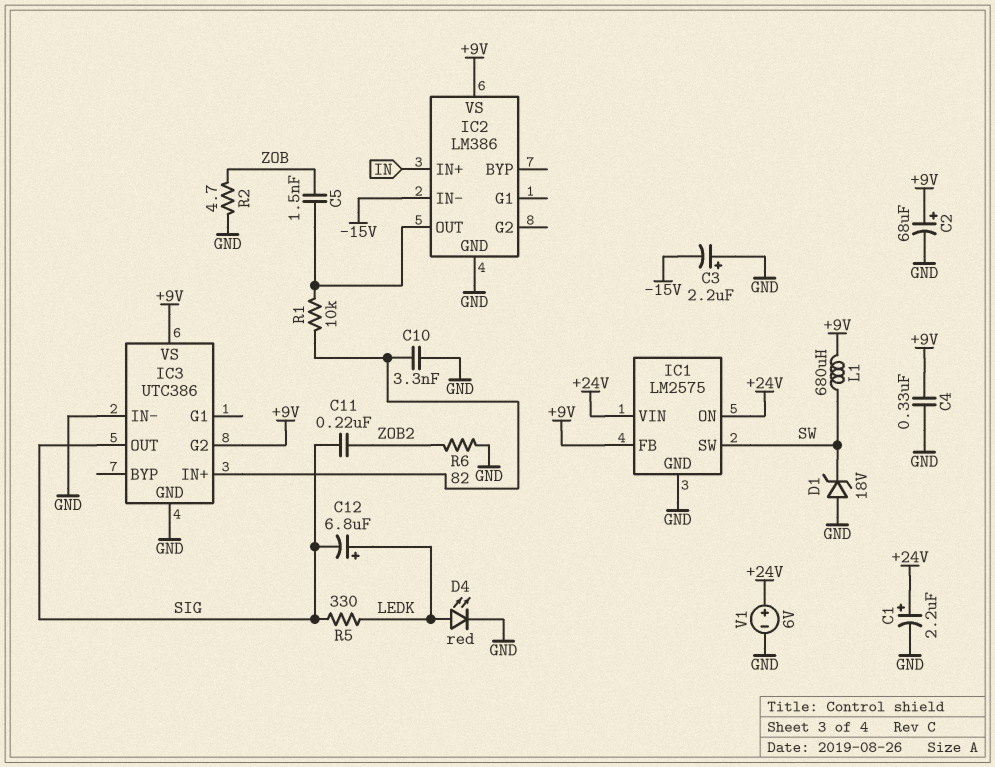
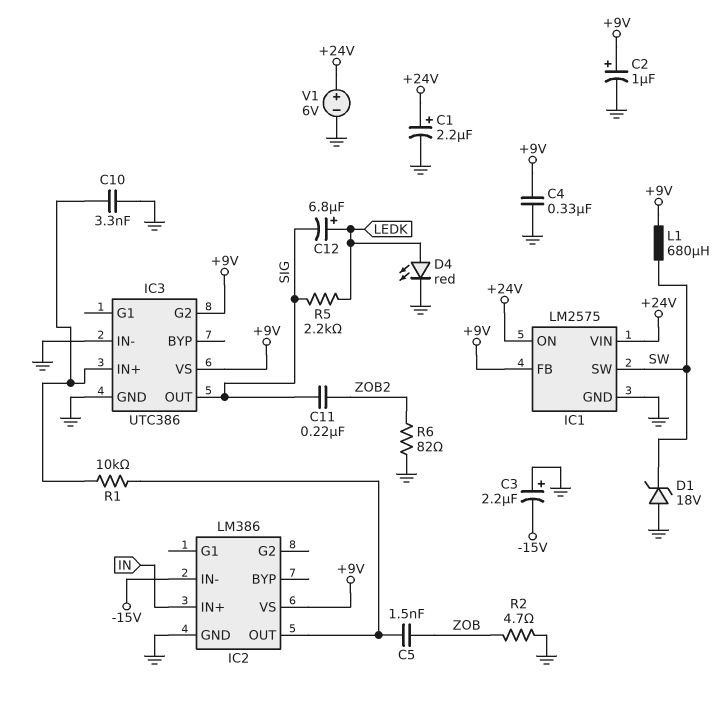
C2: 68uF (plus +9V, minus GND) -> 1uF (plus +9V, minus GND)
R5: 330 (LEDK, SIG) -> 2.2k (LEDK, SIG)

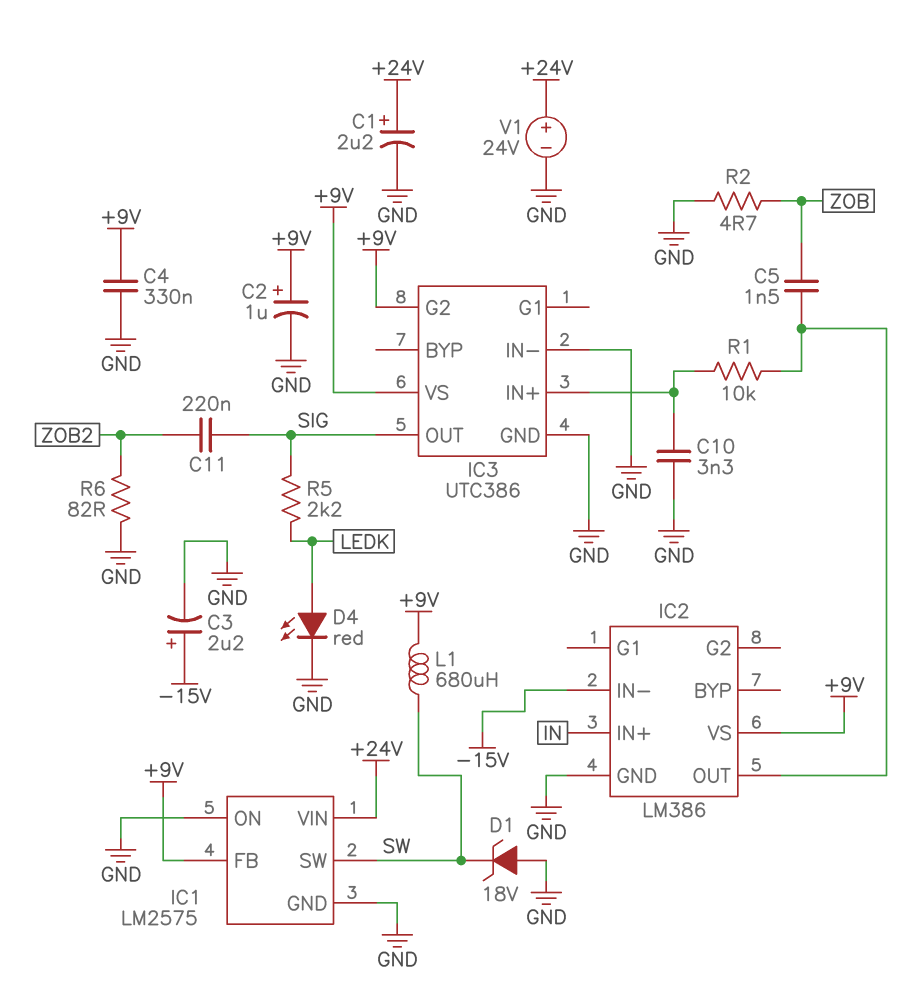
C3: 2.2uF (plus GND, minus -15V) -> 2.2uF (plus -15V, minus GND)
C12: 6.8uF (plus LEDK, minus SIG) -> none
IC1 pin ON: +24V -> GND
V1: 6V (plus +24V, minus GND) -> 24V (plus +24V, minus GND)

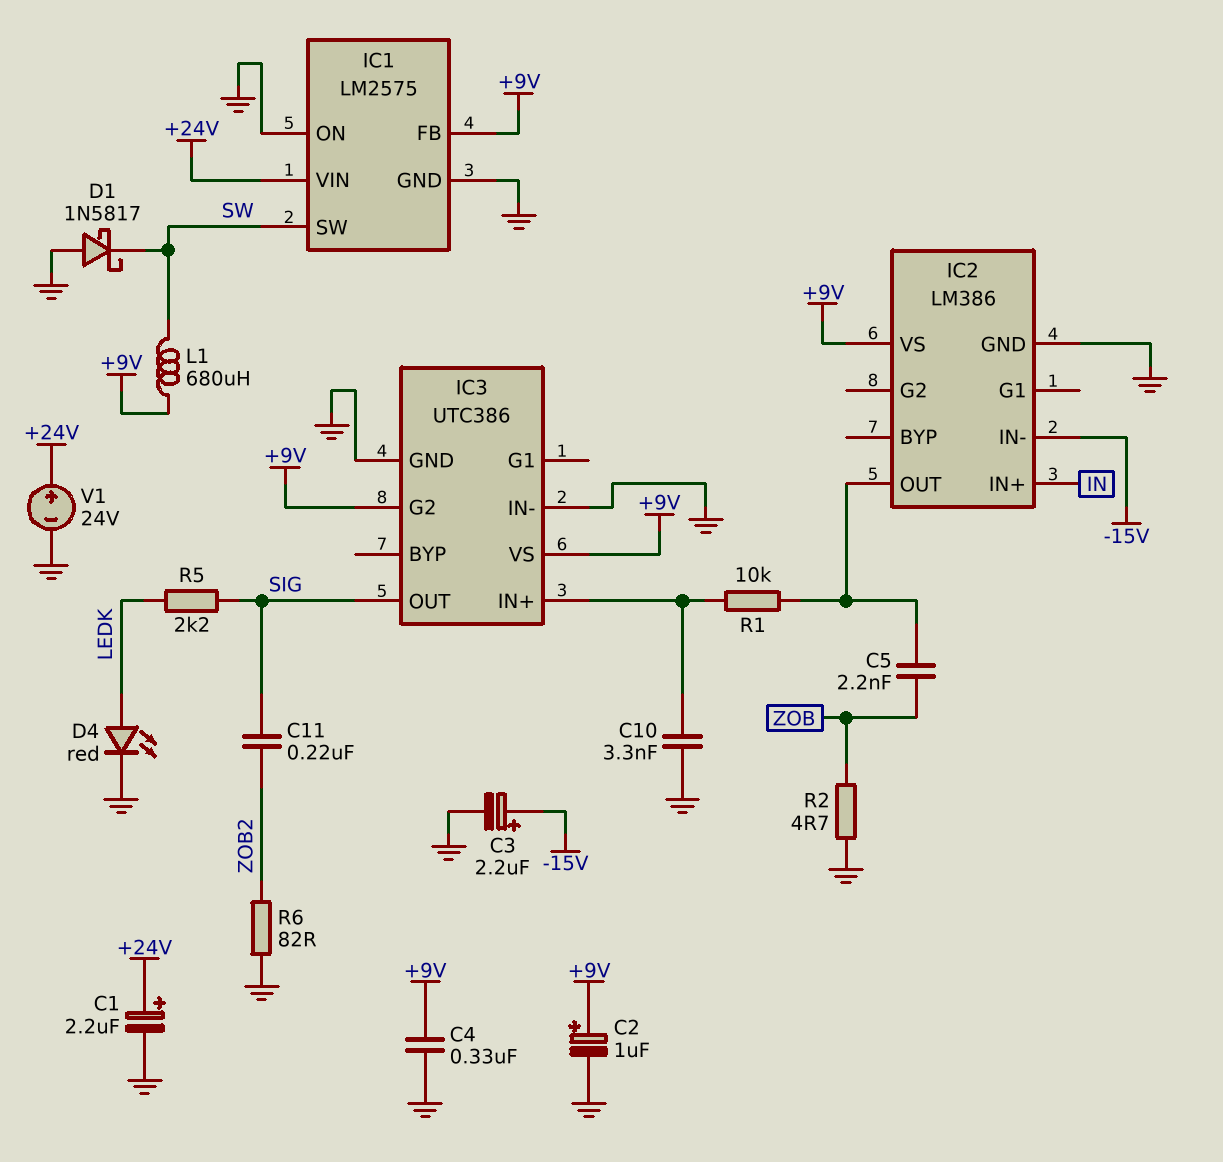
C5: 1.5nF (IC2/OUT, ZOB) -> 2.2nF (IC2/OUT, ZOB)
D1: zener 18V (A GND, K SW) -> schottky 1N5817 (A GND, K SW)

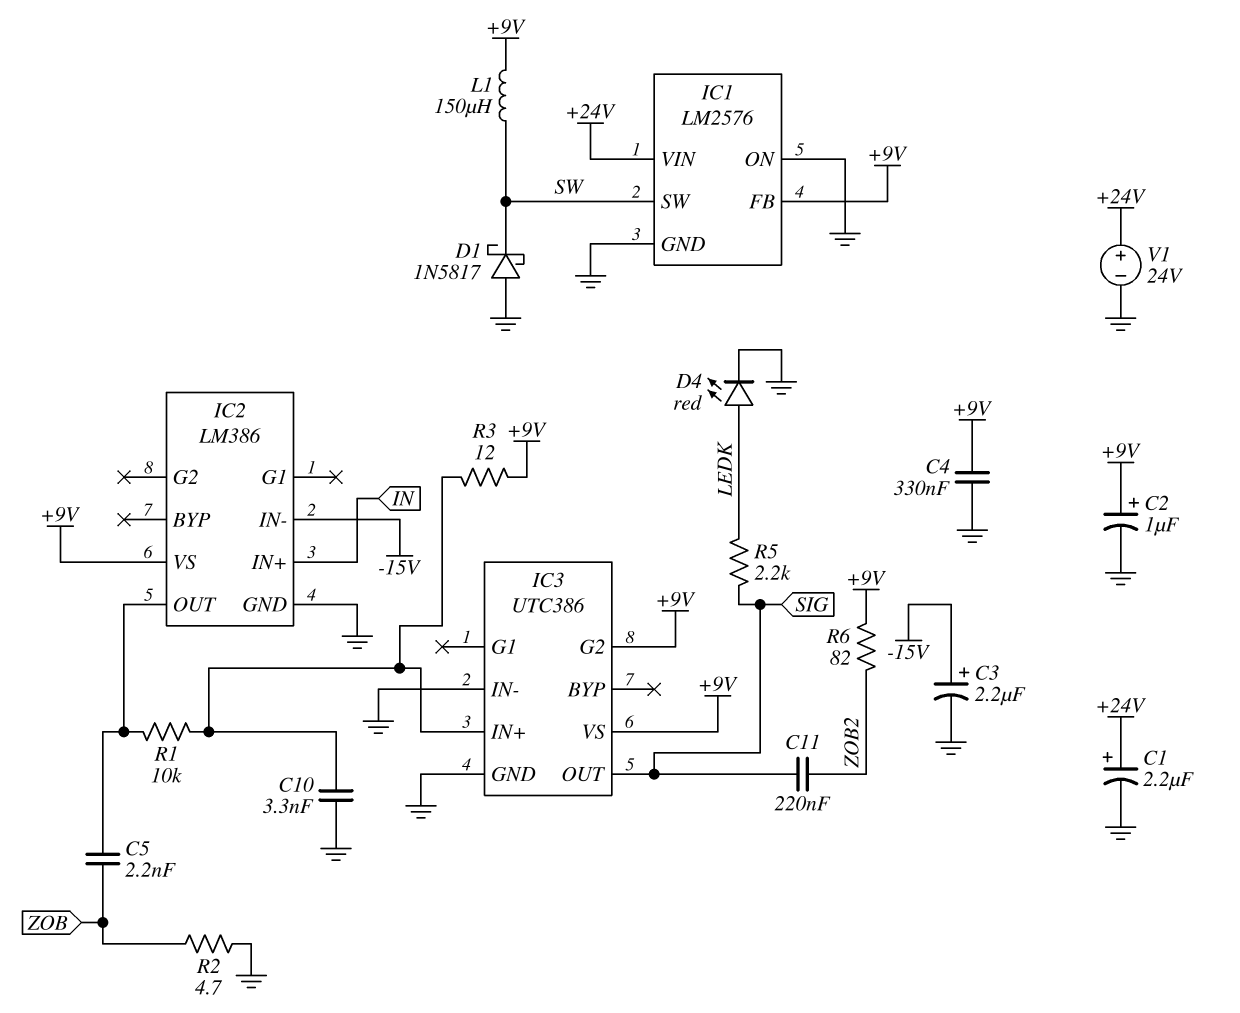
IC1: LM2575 -> LM2576
L1: 680uH (+9V, SW) -> 150uH (+9V, SW)
R3: none -> 12 (+9V, IC3/IN+)
R6: 82 (GND, ZOB2) -> 82 (+9V, ZOB2)

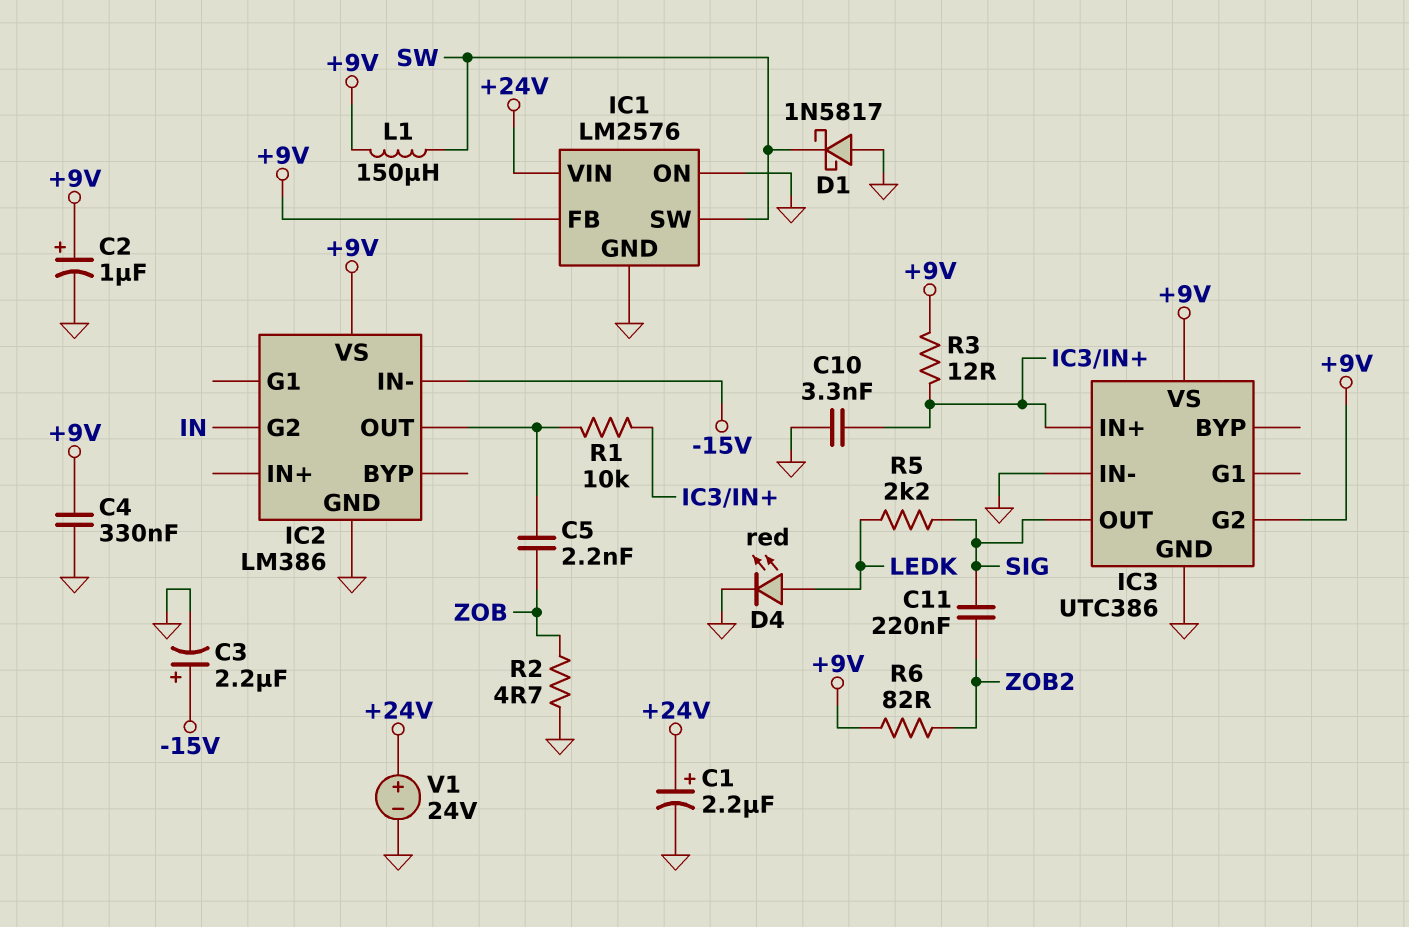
IC2 pin G2: none -> IN
IC2 pin IN+: IN -> none

